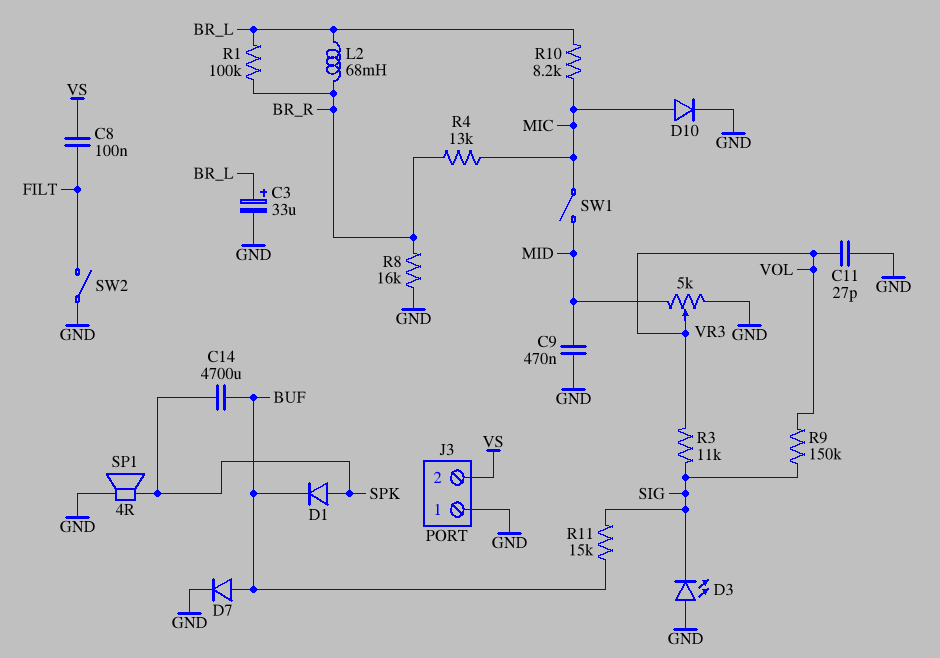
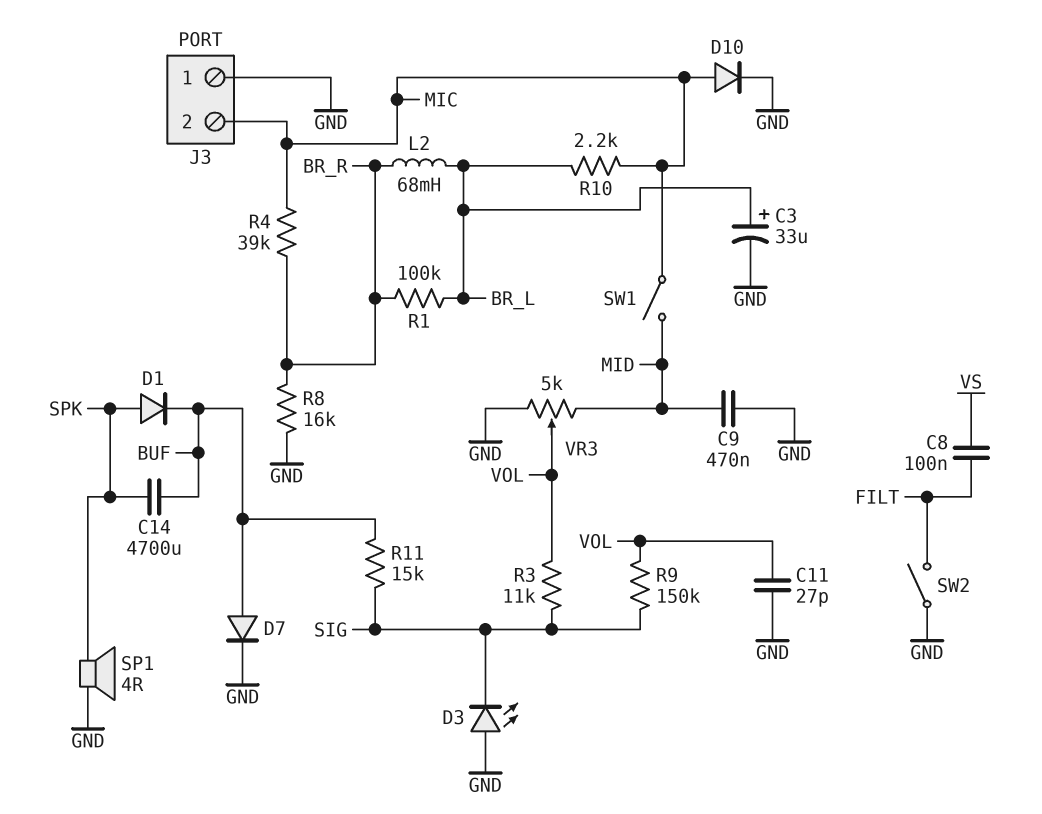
J3 pin 2: VS -> MIC
R4: 13k (BR_R, MIC) -> 39k (BR_R, MIC)
R10: 8.2k (BR_L, MIC) -> 2.2k (BR_L, MIC)

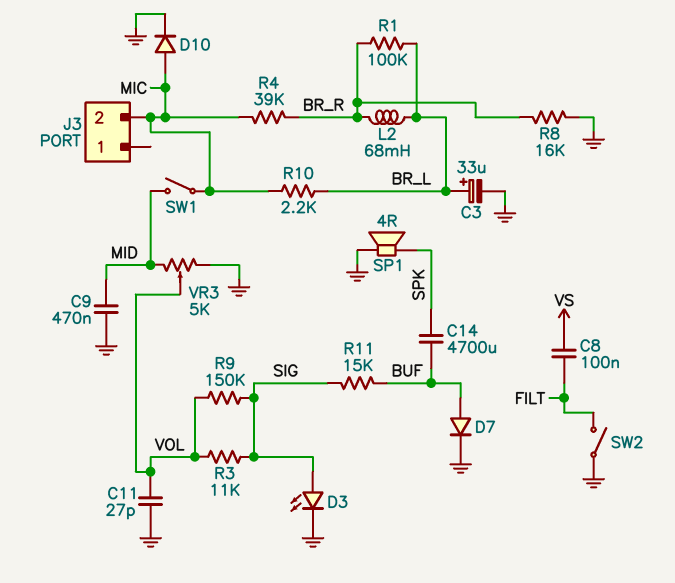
D1: diode (A SPK, K BUF) -> none
D3: LED (A GND, K SIG) -> LED (A SIG, K GND)
J3 pin 1: GND -> none

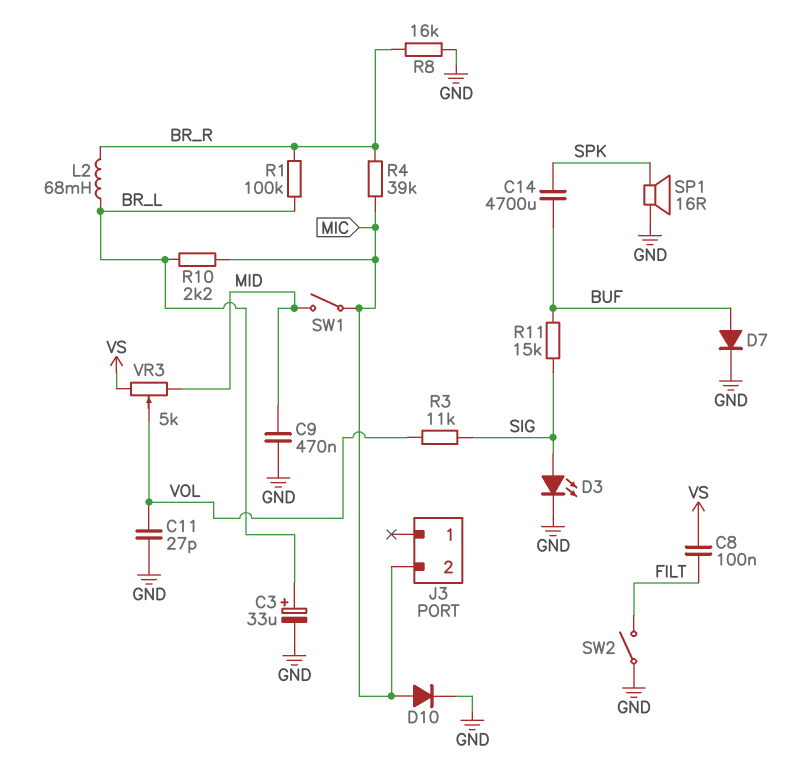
R9: 150k (SIG, VOL) -> none
SP1: speaker 4R (GND, SPK) -> speaker 16R (GND, SPK)
VR3: 5k (GND, MID, wiper VOL) -> 5k (MID, VS, wiper VOL)

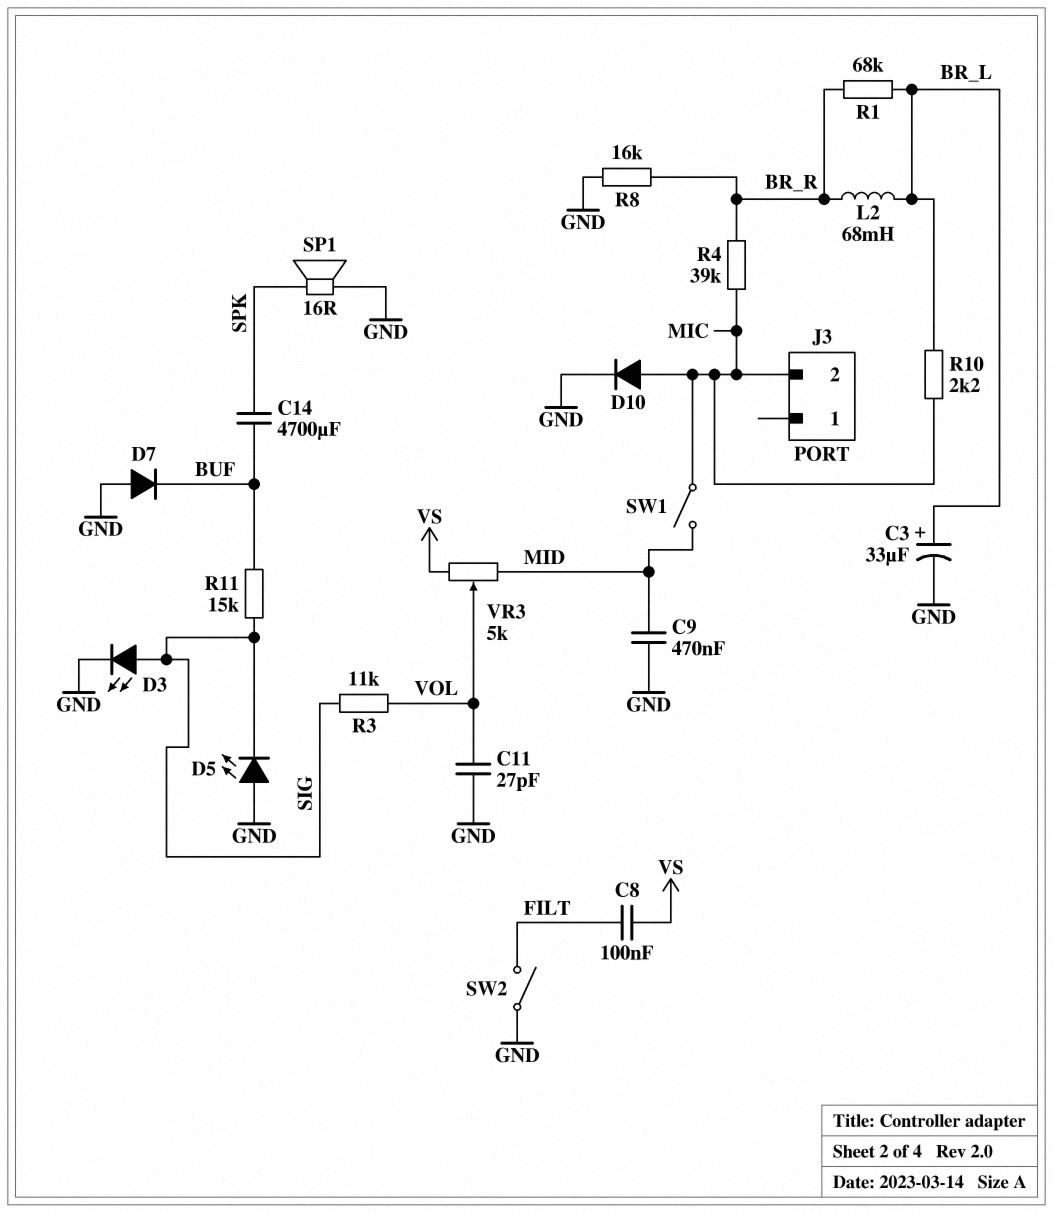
D5: none -> LED (A GND, K SIG)
D7: diode (A BUF, K GND) -> diode (A GND, K BUF)
R1: 100k (BR_L, BR_R) -> 68k (BR_L, BR_R)

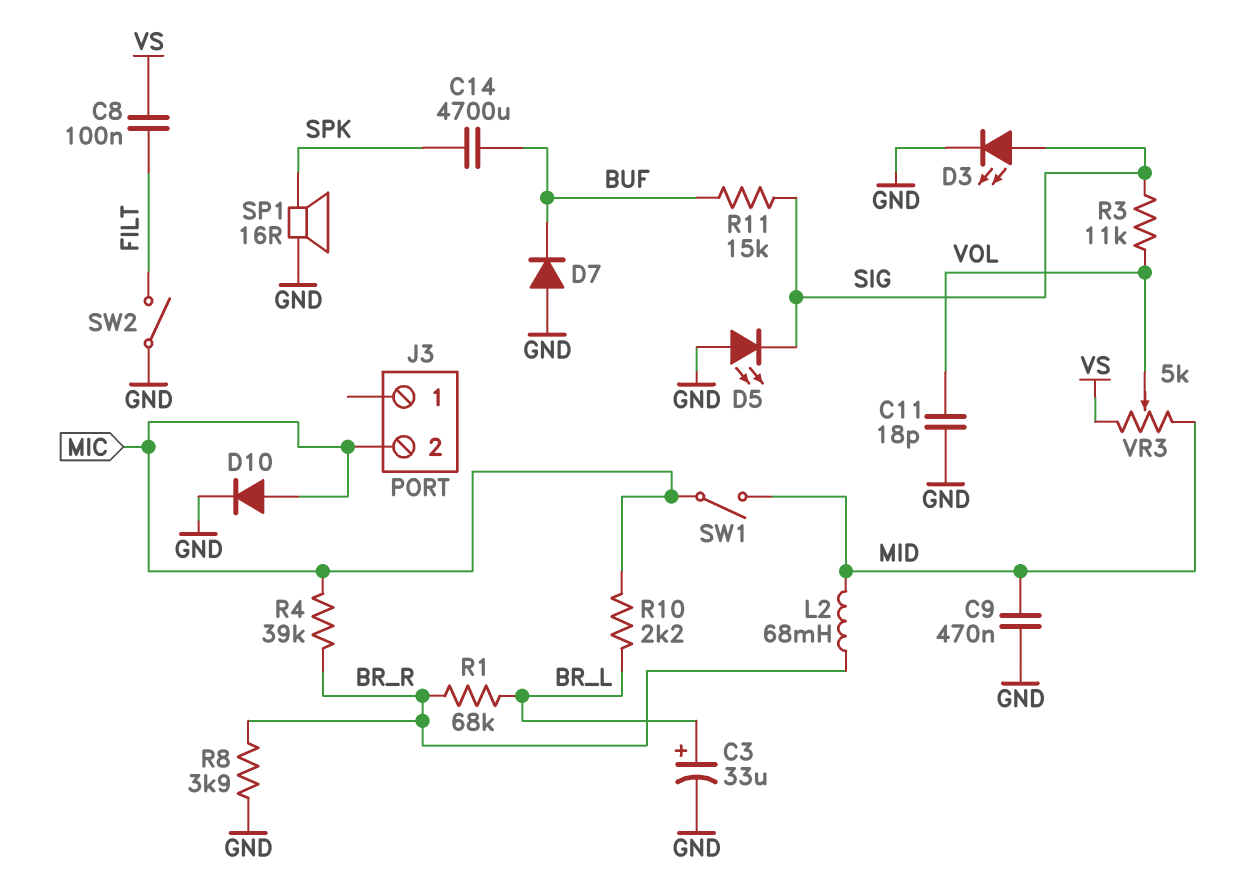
C11: 27pF (GND, VOL) -> 18pF (GND, VOL)
L2: 68mH (BR_L, BR_R) -> 68mH (BR_R, MID)
R8: 16k (BR_R, GND) -> 3.9k (BR_R, GND)

